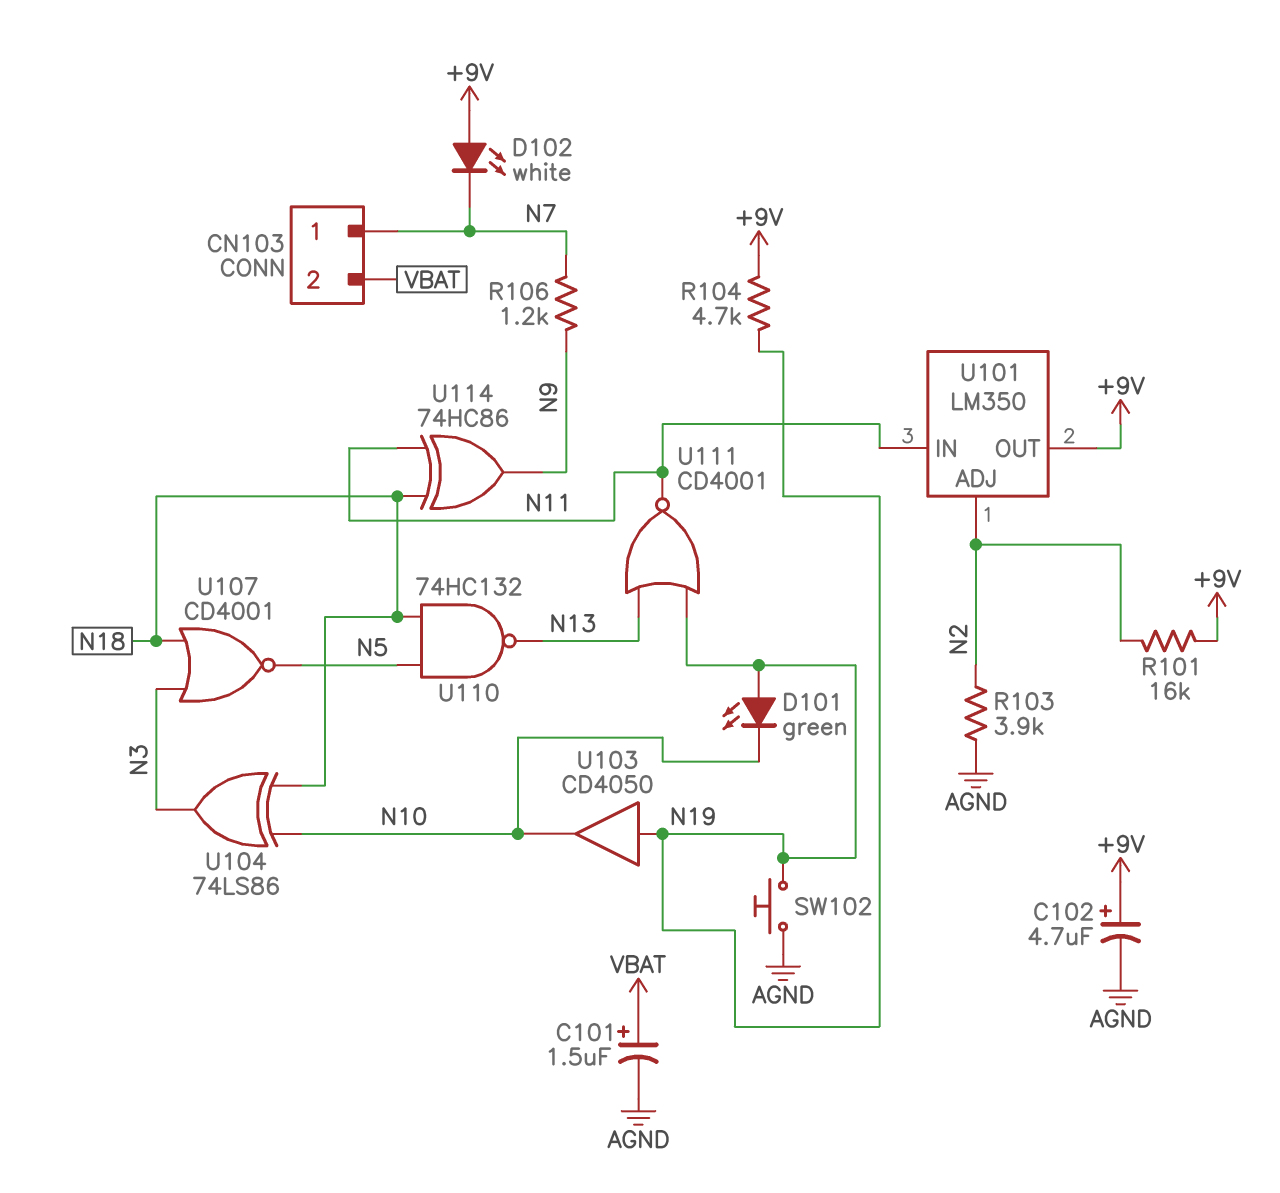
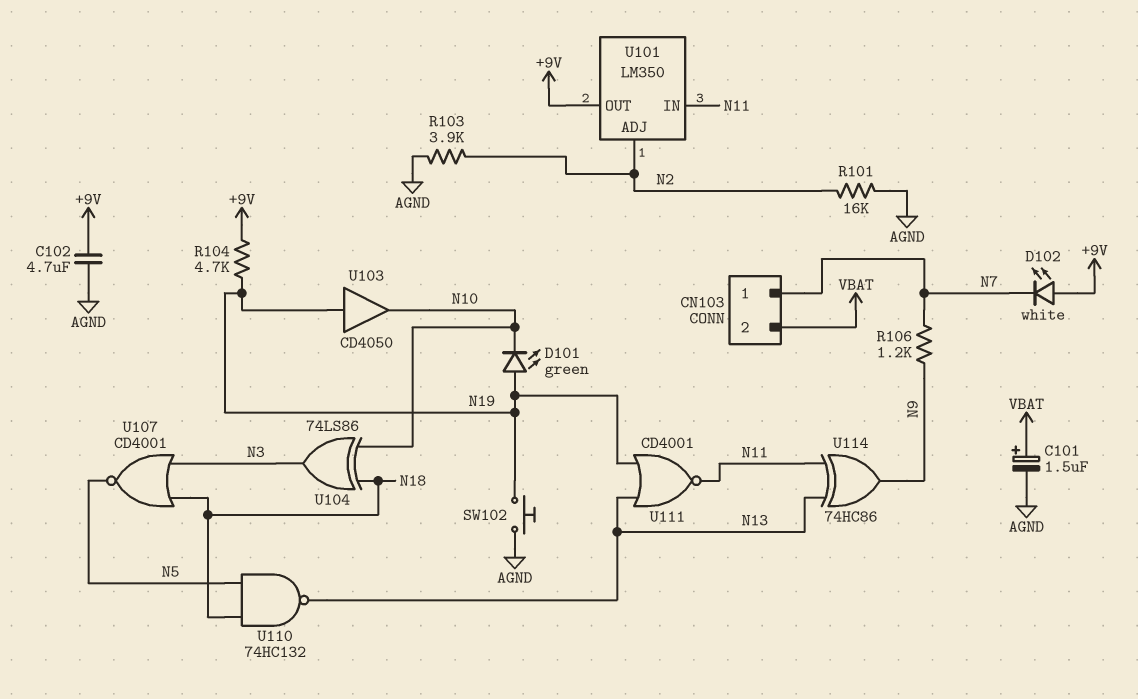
C102: 4.7uF (plus +9V, minus AGND) -> 4.7uF (+9V, AGND)
R101: 16k (+9V, N2) -> 16k (AGND, N2)
U114: XOR 74HC86 (in N11, in N18, out N9) -> XOR 74HC86 (in N11, in N13, out N9)

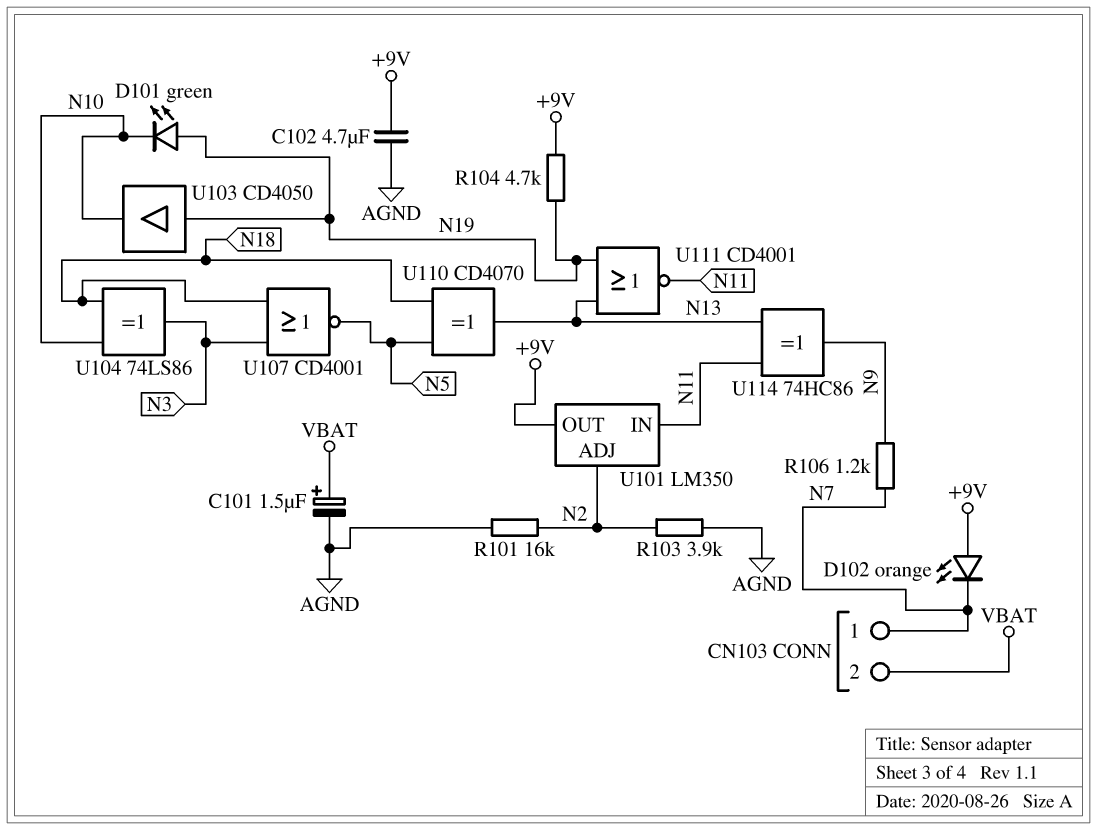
D102: LED white (A +9V, K N7) -> LED orange (A +9V, K N7)
SW102: button (AGND, N19) -> none
U110: NAND 74HC132 (in N5, in N18, out N13) -> XOR CD4070 (in N5, in N18, out N13)

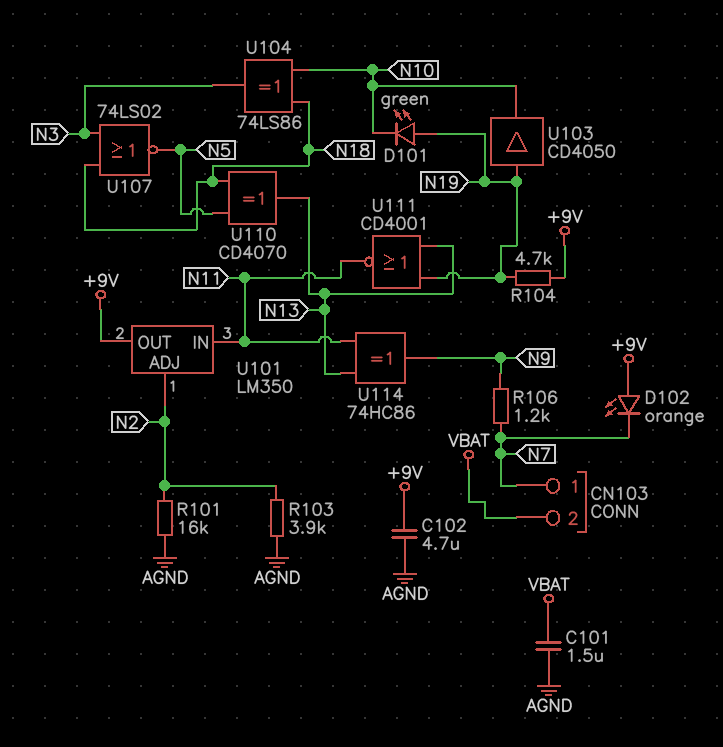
C101: 1.5uF (plus VBAT, minus AGND) -> 1.5uF (AGND, VBAT)
U107: NOR CD4001 (in N3, in N18, out N5) -> NOR 74LS02 (in N3, in N18, out N5)

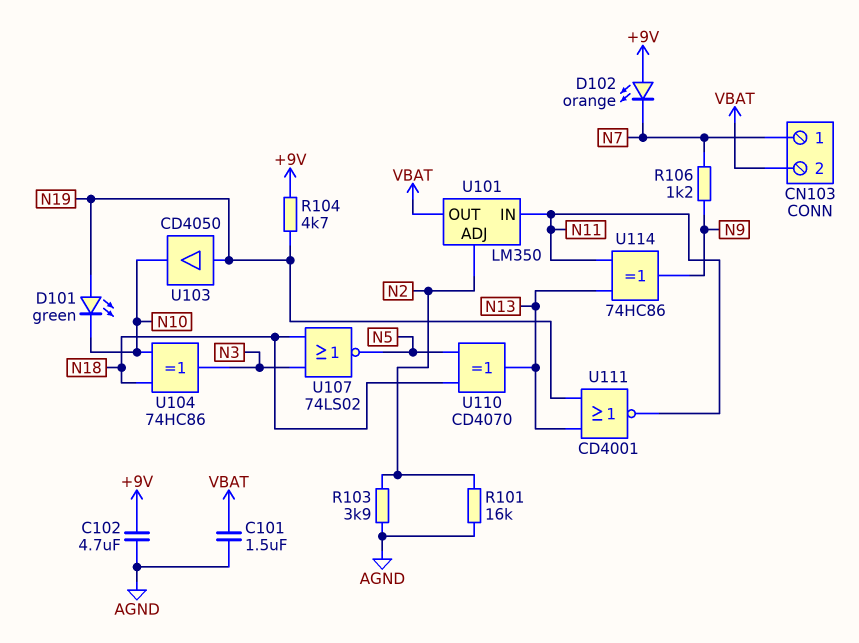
U101 pin OUT: +9V -> VBAT
U104: XOR 74LS86 (in N10, in N18, out N3) -> XOR 74HC86 (in N10, in N18, out N3)

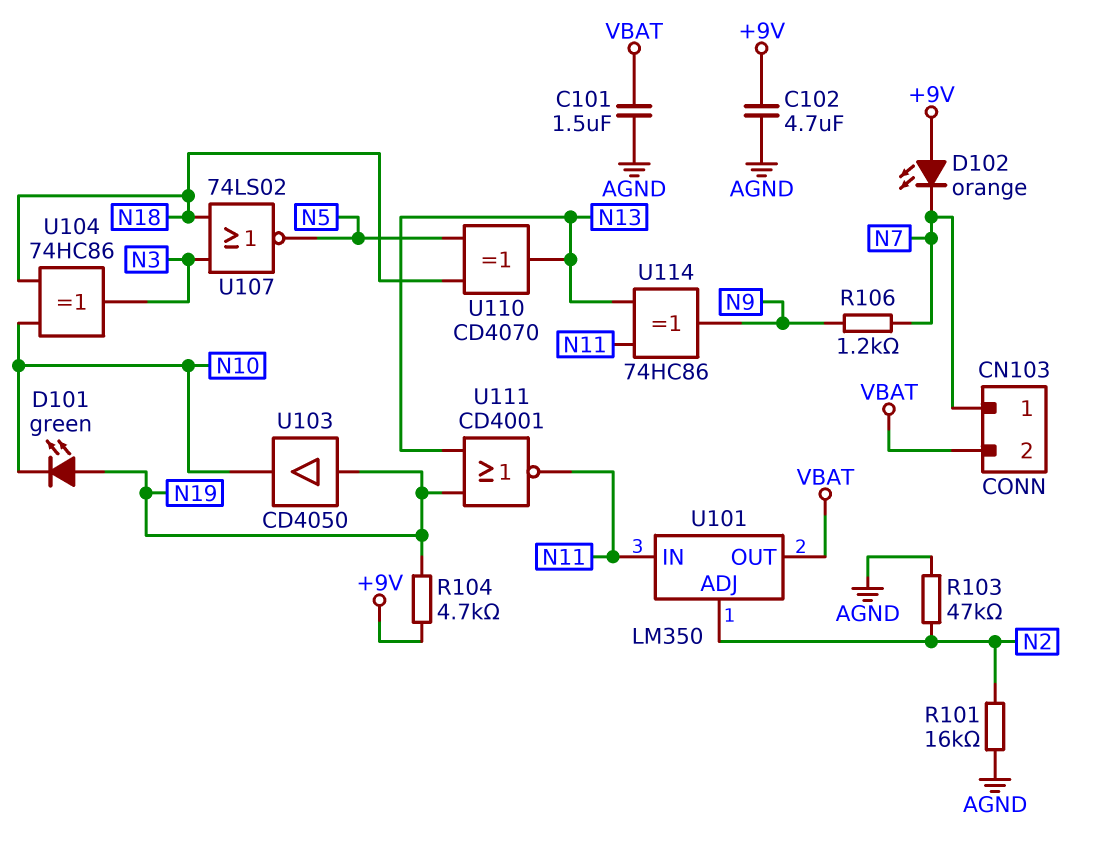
R103: 3.9k (AGND, N2) -> 47k (AGND, N2)

